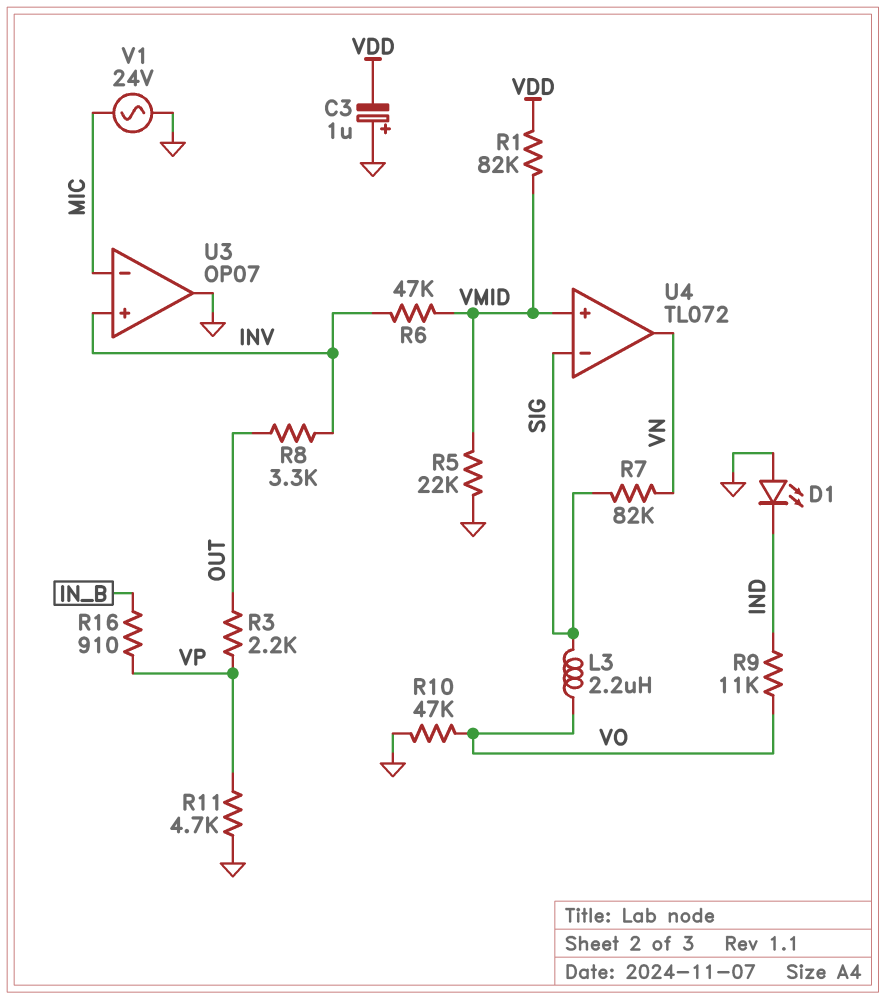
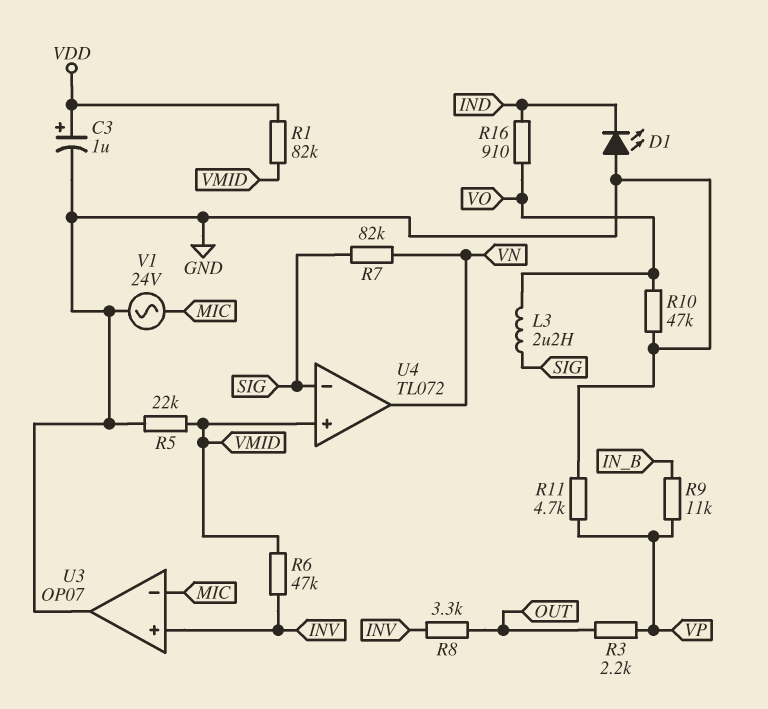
C3: 1uF (plus GND, minus VDD) -> 1uF (plus VDD, minus GND)
R9: 11k (IND, VO) -> 11k (IN_B, VP)
R16: 910 (IN_B, VP) -> 910 (IND, VO)

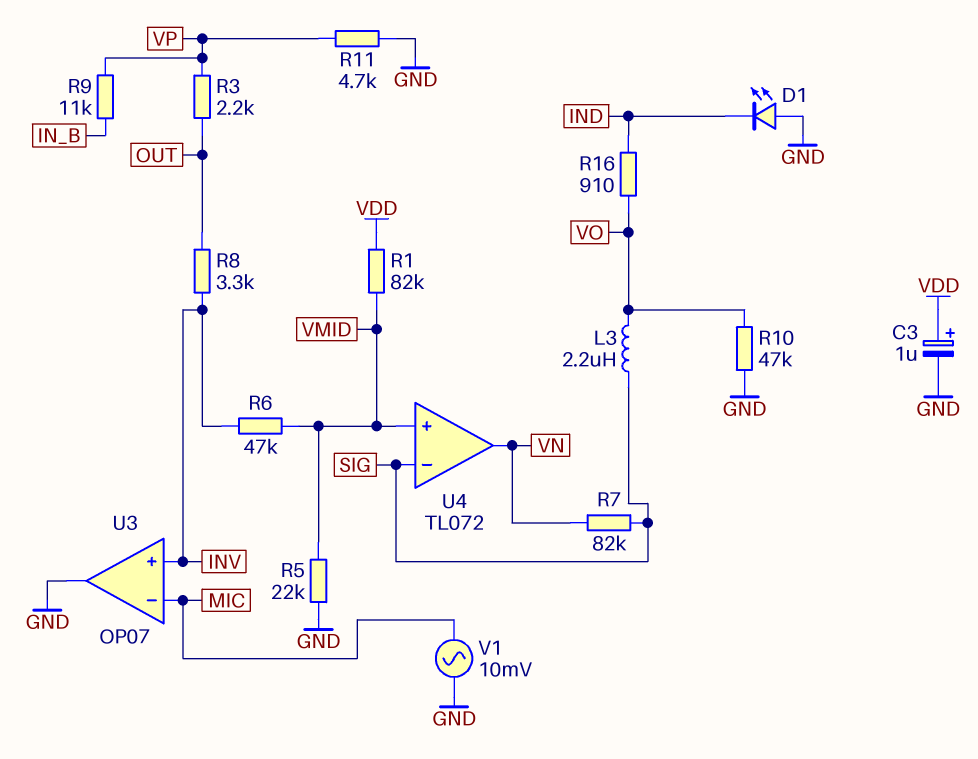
V1: AC 24V (GND, MIC) -> AC 10mV (GND, MIC)

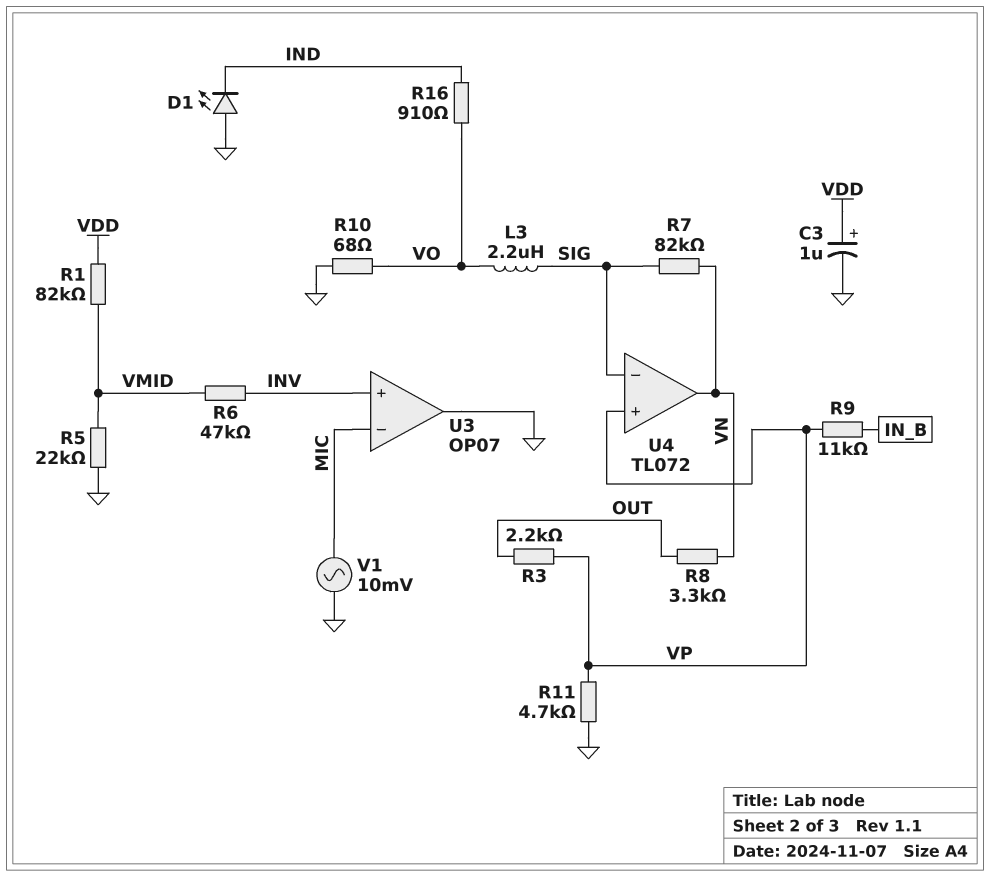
R8: 3.3k (INV, OUT) -> 3.3k (OUT, VN)
R10: 47k (GND, VO) -> 68 (GND, VO)
U4 pin in+: VMID -> VP

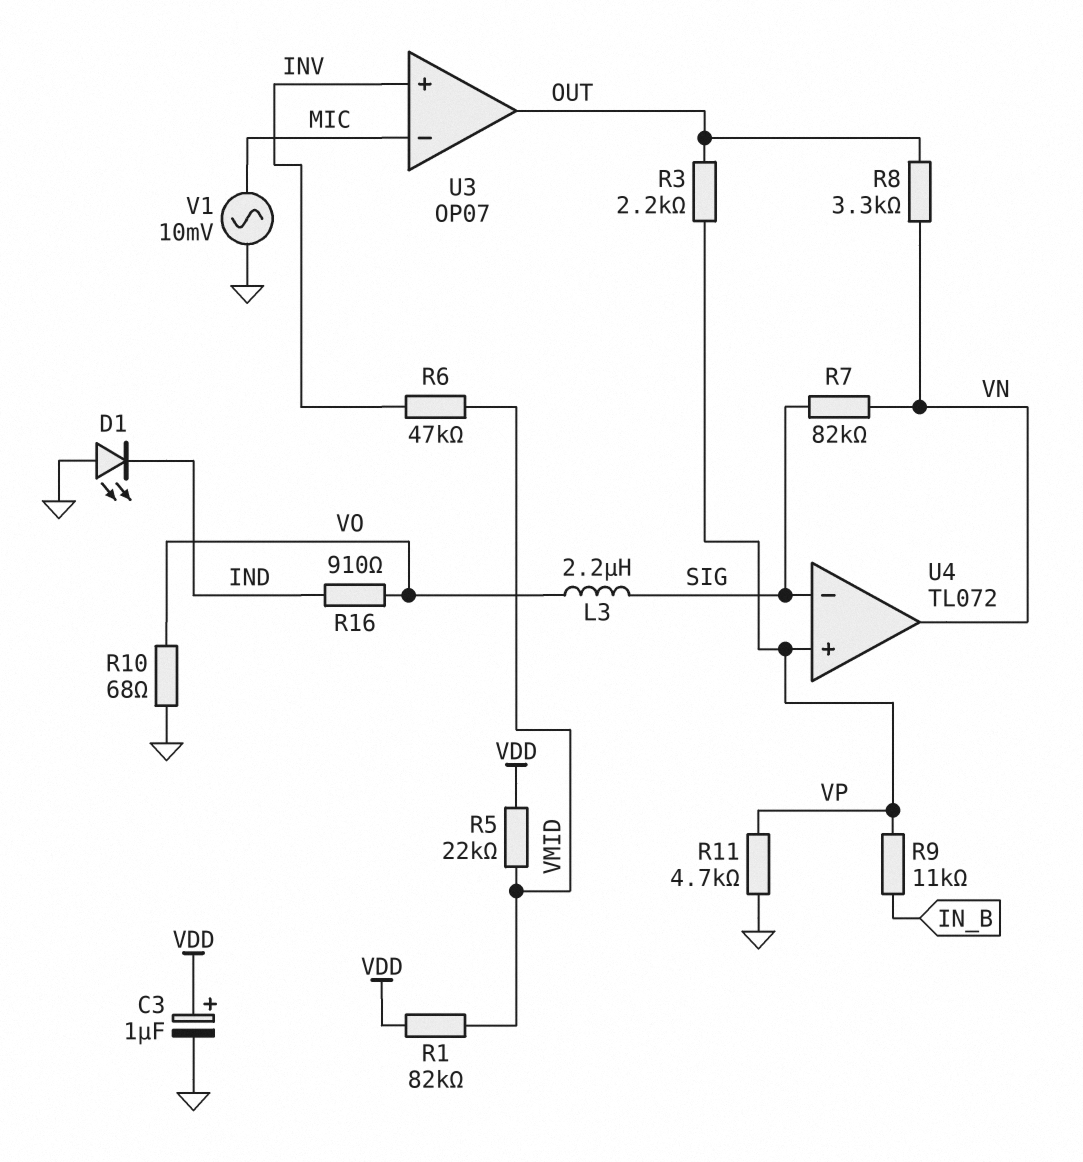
R5: 22k (GND, VMID) -> 22k (VDD, VMID)
U3 pin out: GND -> OUT

